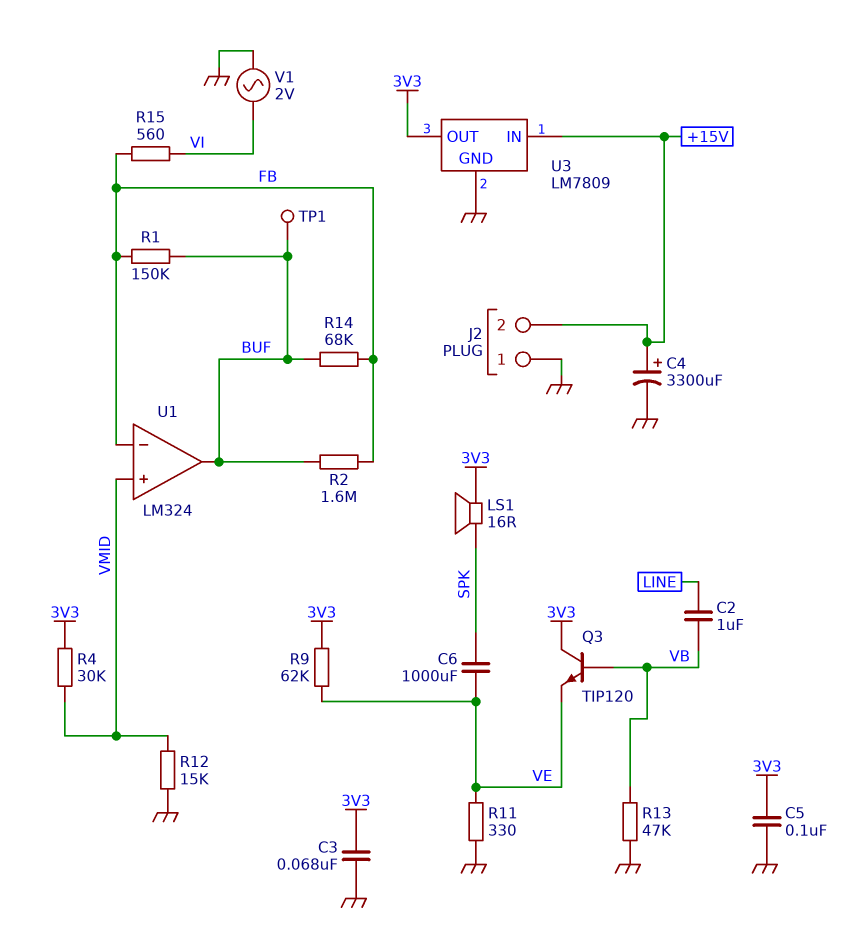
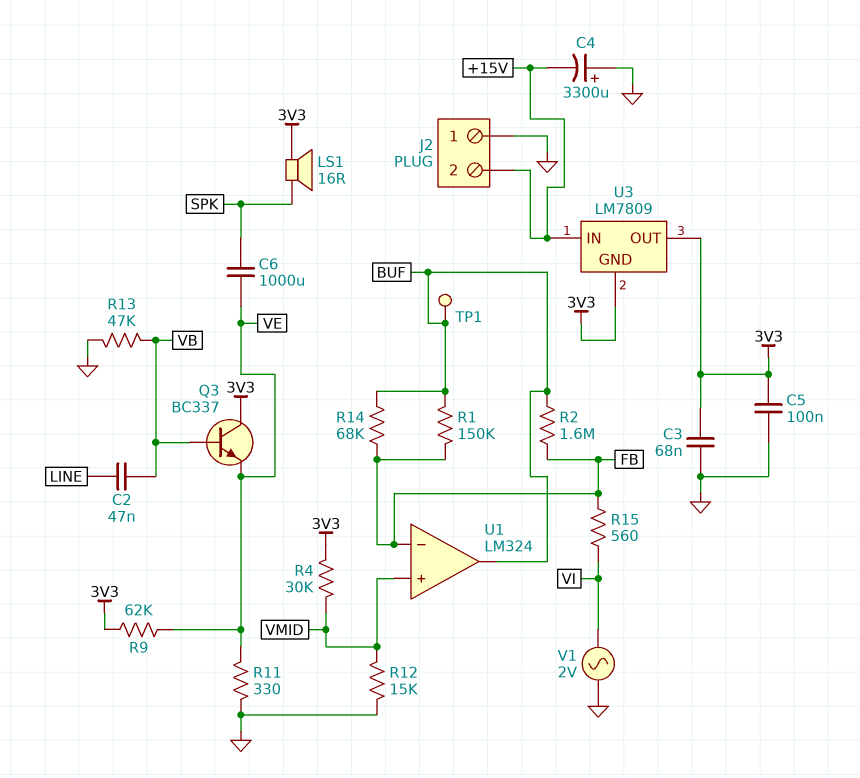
C2: 1uF (LINE, VB) -> 47nF (LINE, VB)
C4: 3300uF (plus +15V, minus GND) -> 3300uF (plus GND, minus +15V)
Q3: NPN TIP120 (B VB, C 3V3, E VE) -> NPN BC337 (B VB, C 3V3, E VE)
U3 pin GND: GND -> 3V3

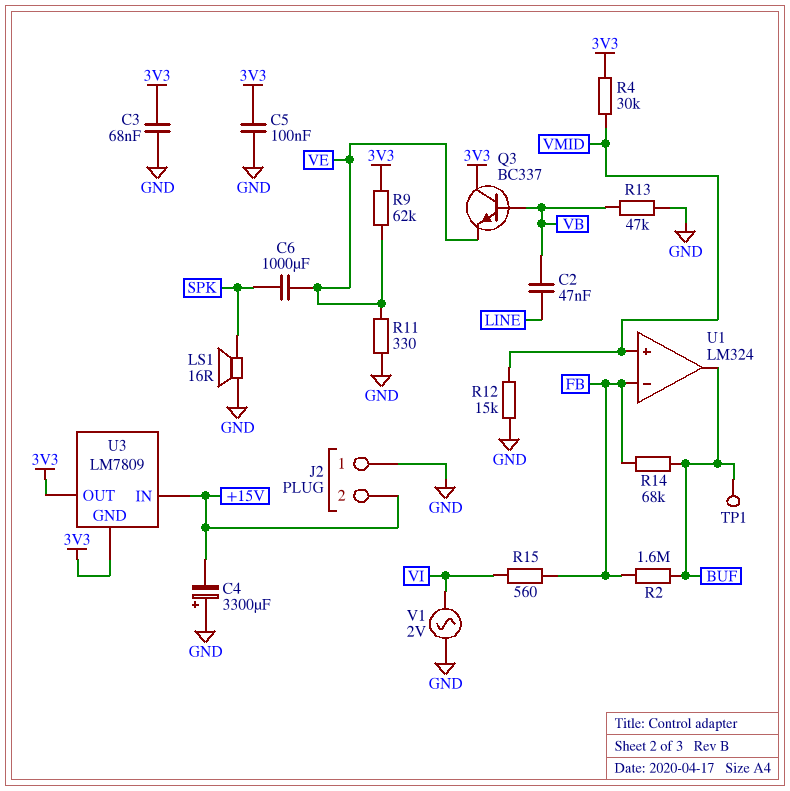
LS1: speaker 16R (3V3, SPK) -> speaker 16R (GND, SPK)
R1: 150k (BUF, FB) -> none

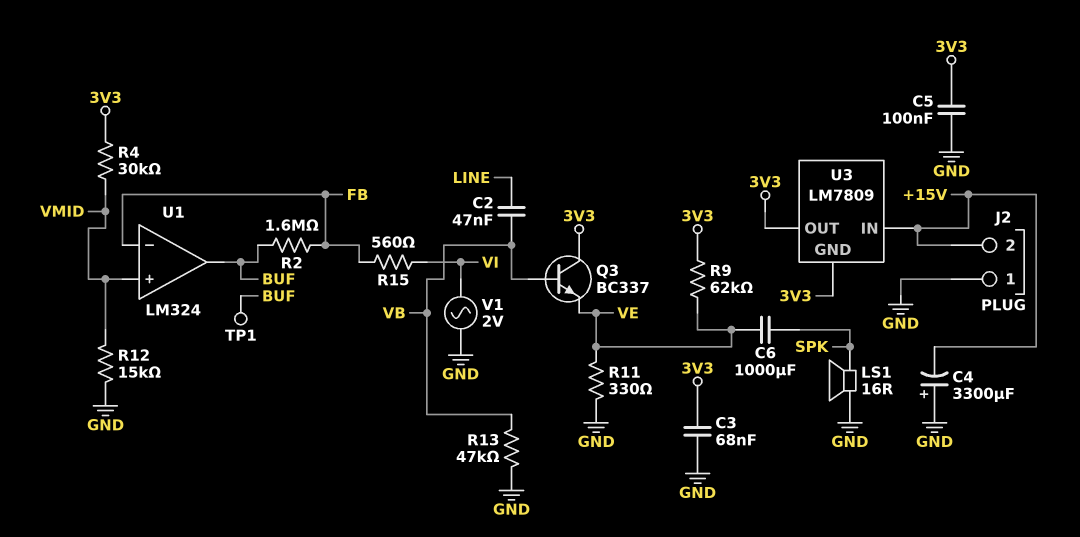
R14: 68k (BUF, FB) -> none

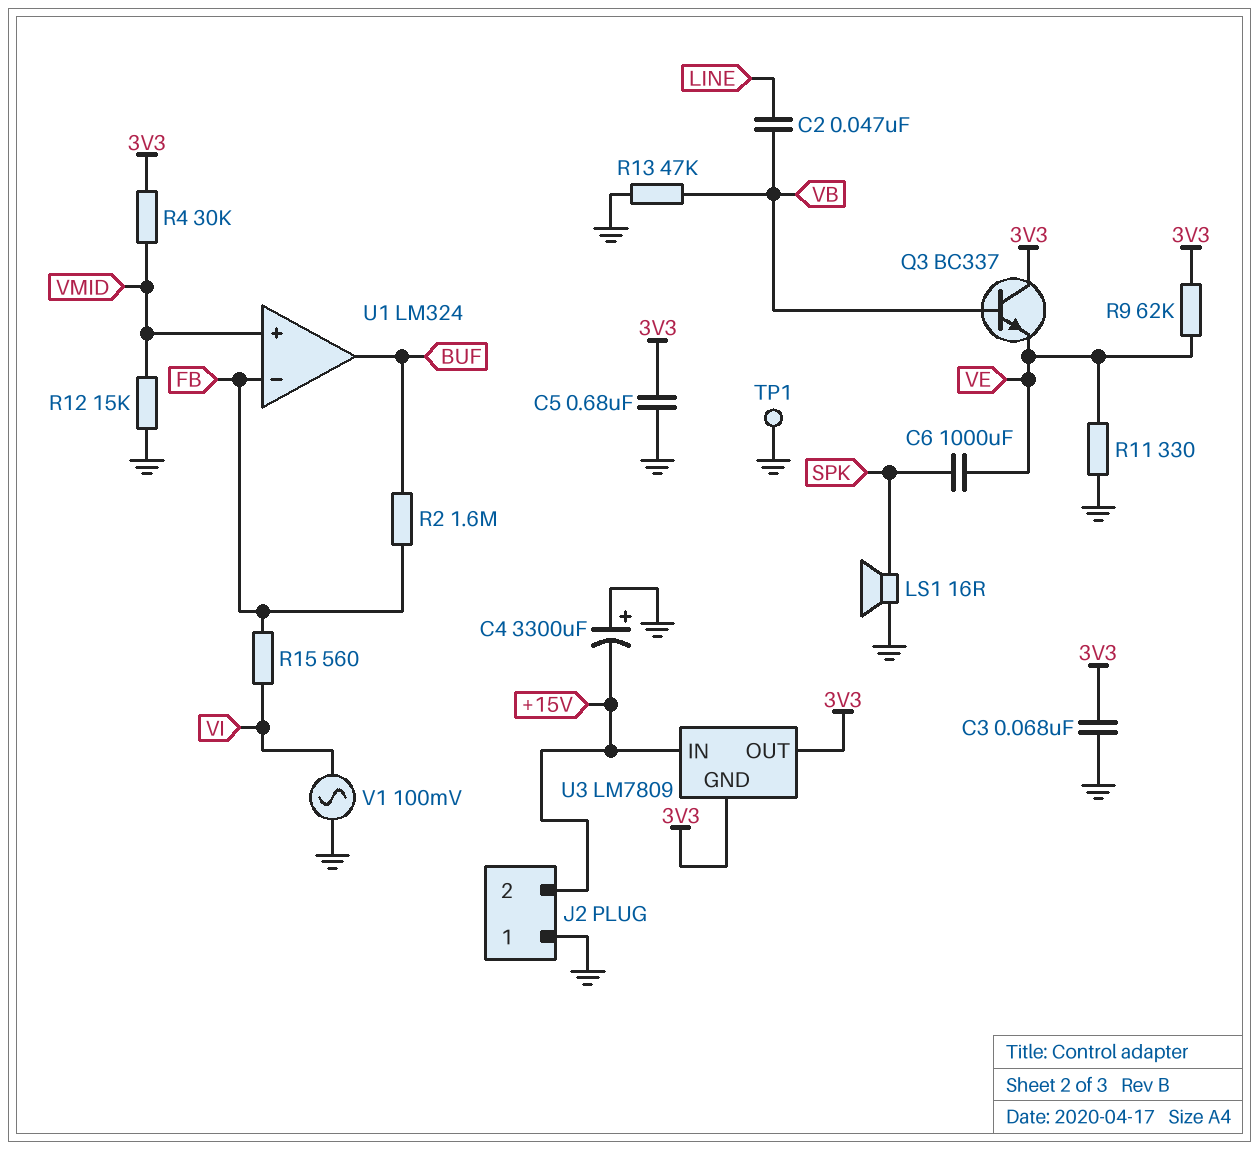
C5: 100nF (3V3, GND) -> 680nF (3V3, GND)
TP1: test point (BUF) -> test point (GND)
V1: AC 2V (GND, VI) -> AC 100mV (GND, VI)

